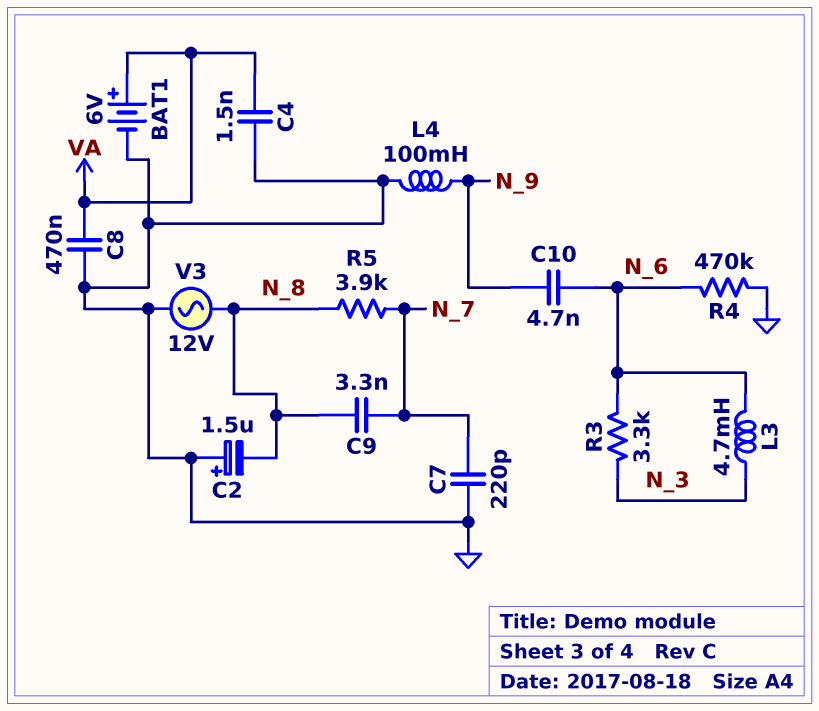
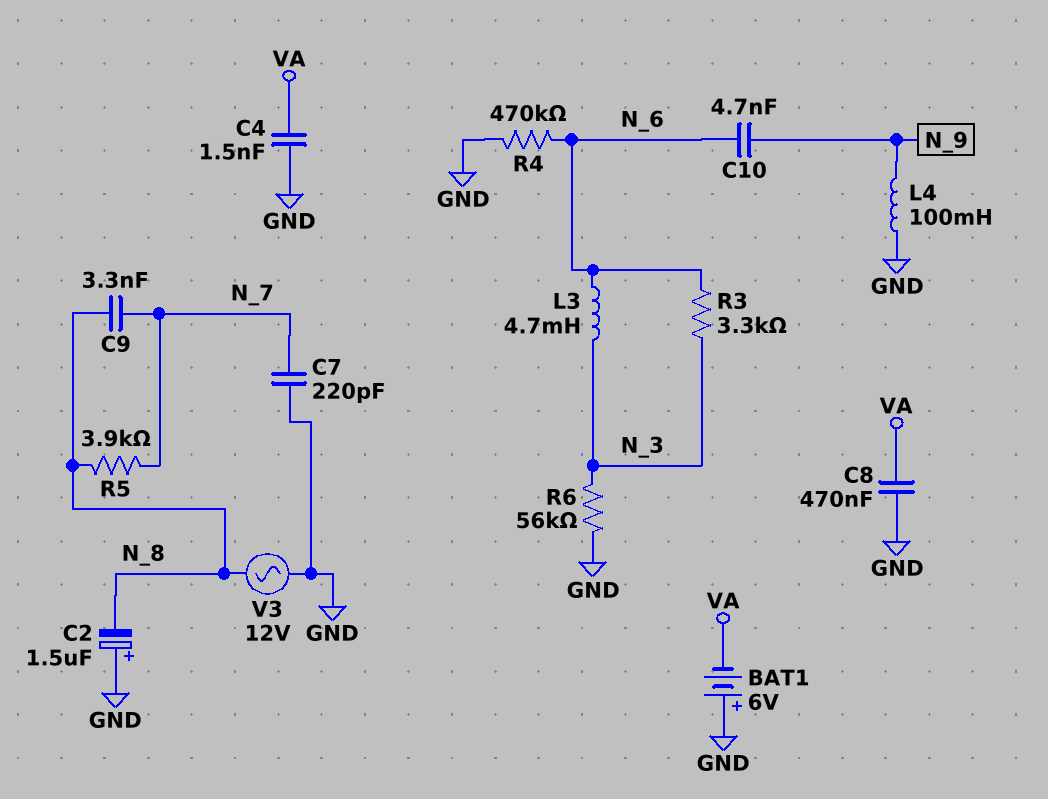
BAT1: 6V (plus VA, minus GND) -> 6V (plus GND, minus VA)
R6: none -> 56k (GND, N_3)

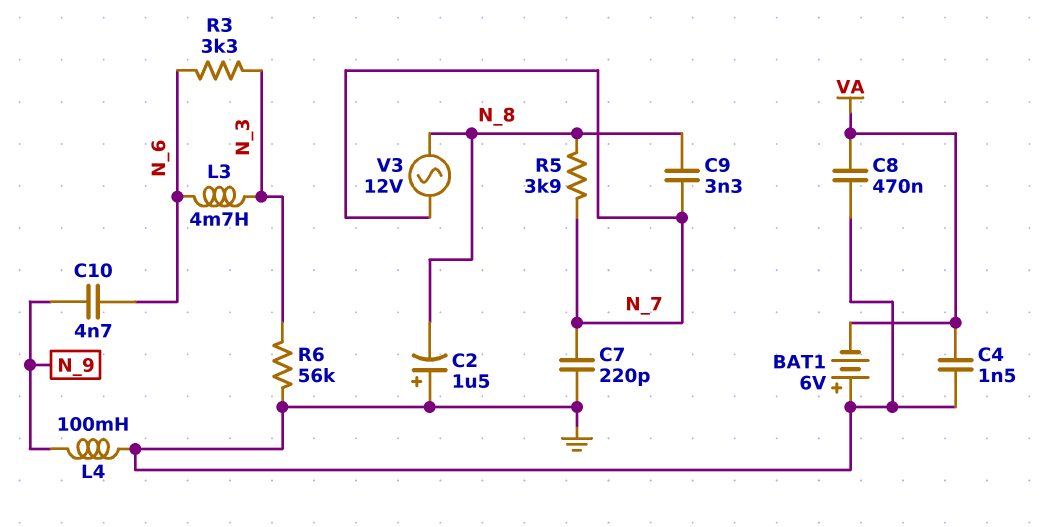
R4: 470k (GND, N_6) -> none
V3: AC 12V (GND, N_8) -> AC 12V (N_7, N_8)

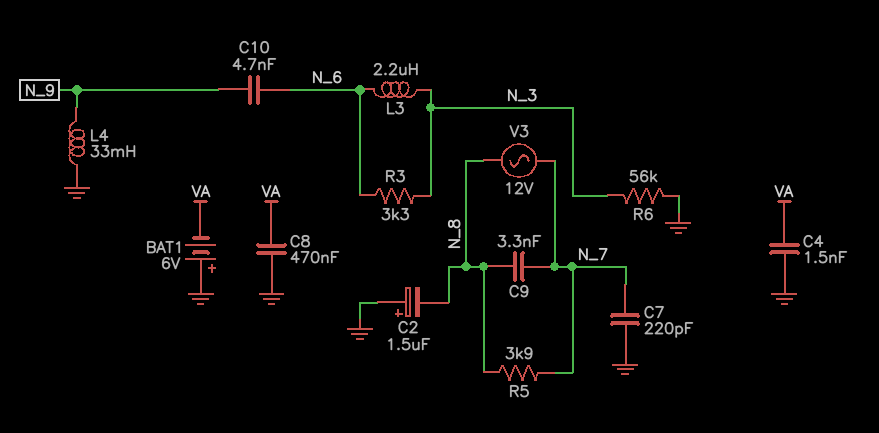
L3: 4.7mH (N_3, N_6) -> 2.2uH (N_3, N_6)
L4: 100mH (GND, N_9) -> 33mH (GND, N_9)

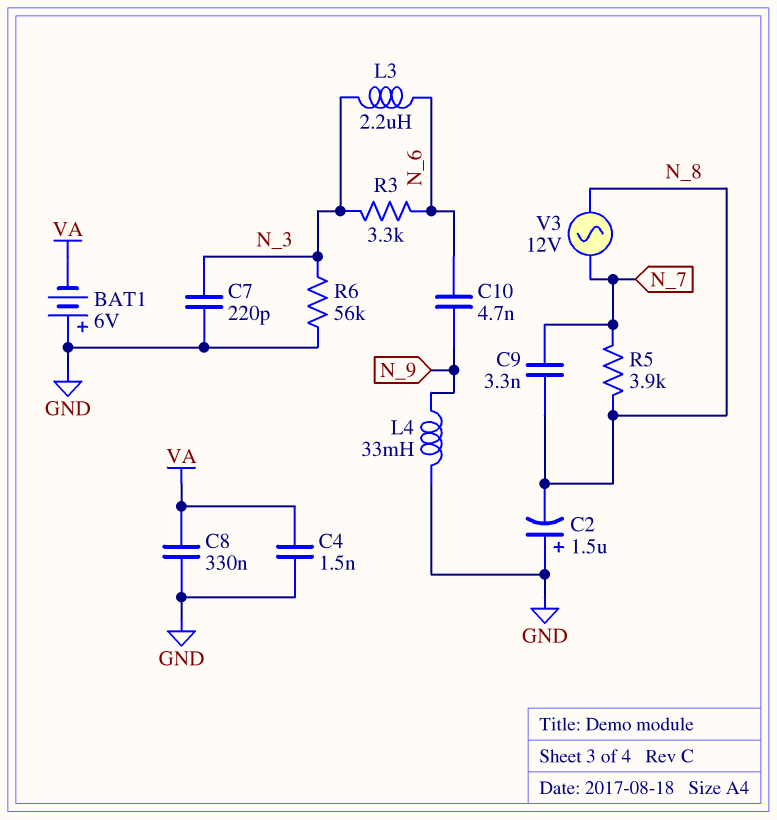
C7: 220pF (GND, N_7) -> 220pF (GND, N_3)
C8: 470nF (GND, VA) -> 330nF (GND, VA)

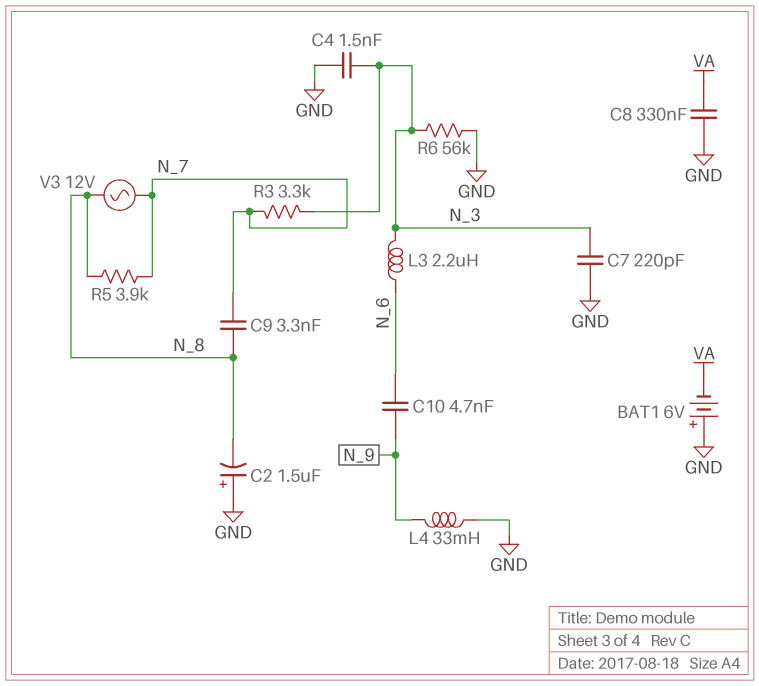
C4: 1.5nF (GND, VA) -> 1.5nF (GND, N_3)
R3: 3.3k (N_3, N_6) -> 3.3k (N_3, N_7)

